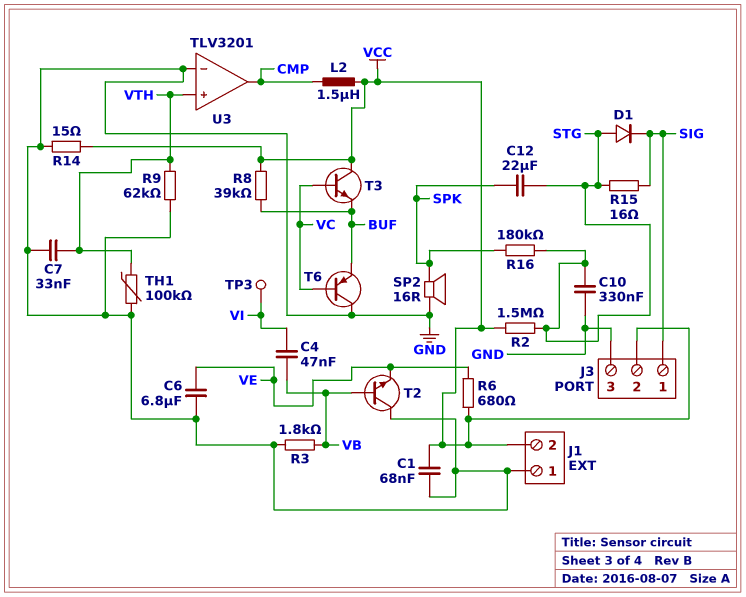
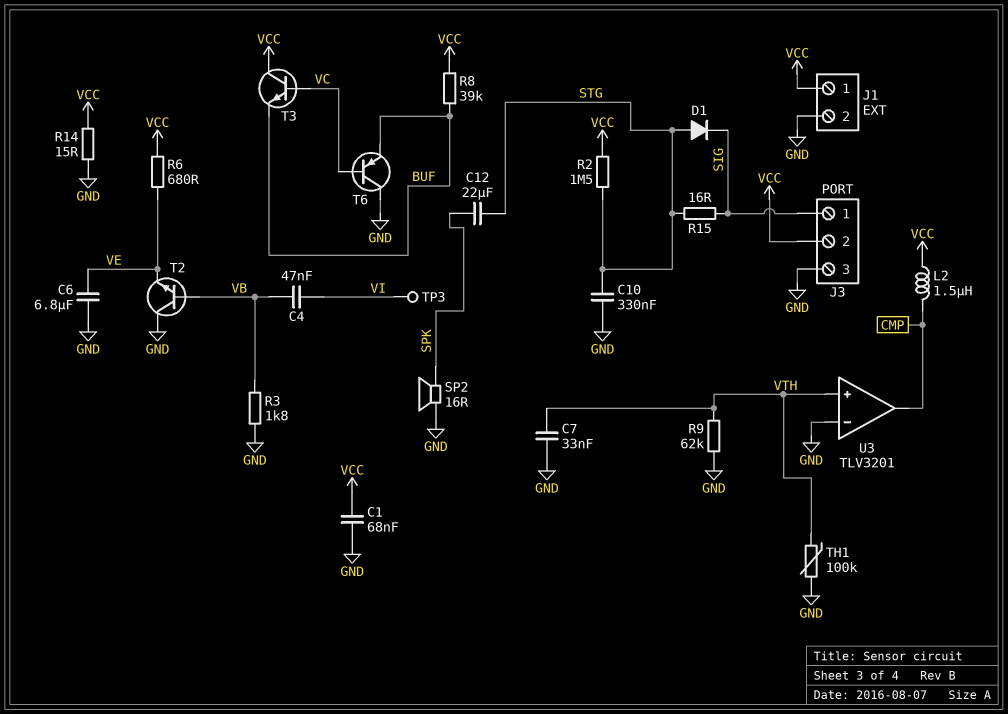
J1 pin 1: GND -> VCC
J1 pin 2: VCC -> GND
R16: 180k (SPK, STG) -> none

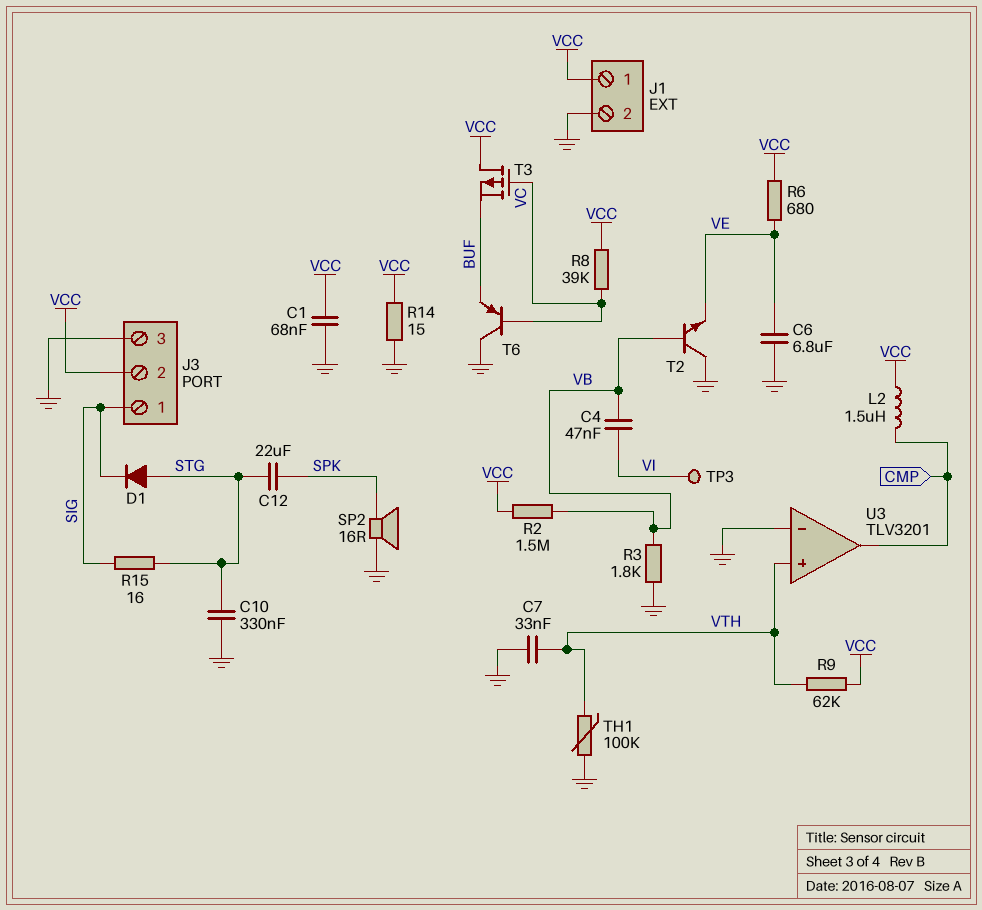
R2: 1.5M (STG, VCC) -> 1.5M (VB, VCC)
R8: 39k (BUF, VCC) -> 39k (VC, VCC)
R9: 62k (GND, VTH) -> 62k (VCC, VTH)
T3: NPN (B VC, C VCC, E BUF) -> PMOS (G VC, D VCC, S BUF)

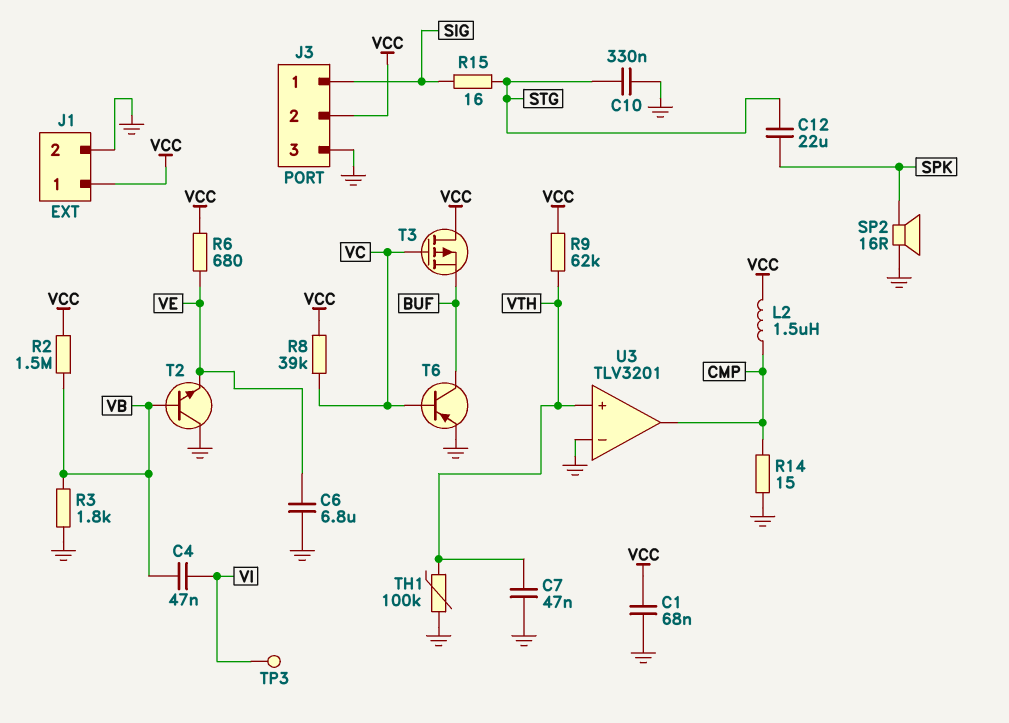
C7: 33nF (GND, VTH) -> 47nF (GND, VTH)
D1: diode (A STG, K SIG) -> none
R14: 15 (GND, VCC) -> 15 (CMP, GND)
T6: PNP (B VC, C GND, E BUF) -> PNP (B VC, C BUF, E GND)

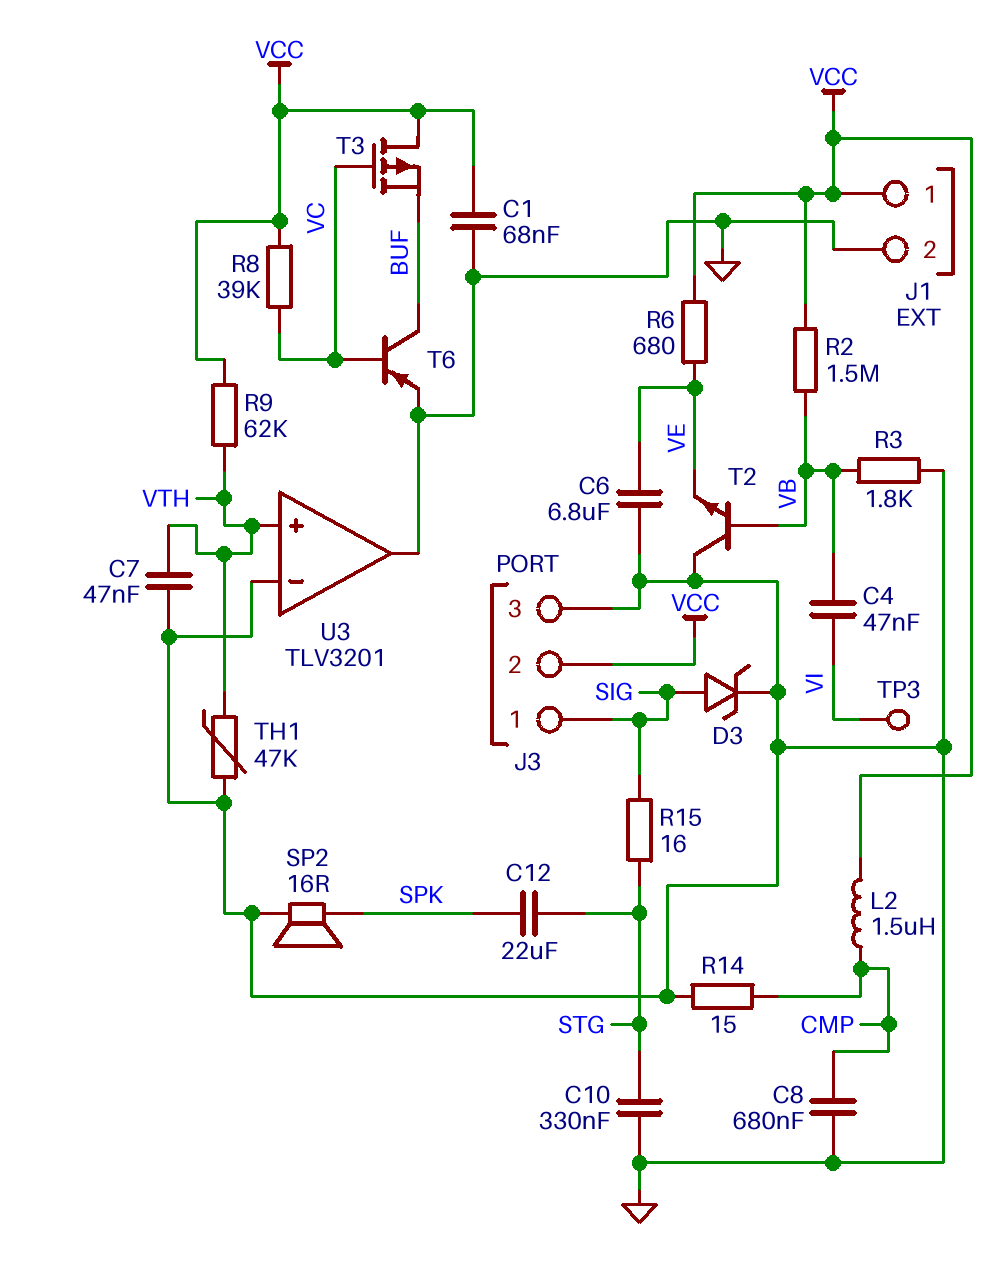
C8: none -> 680nF (CMP, GND)
D3: none -> zener (A SIG, K GND)
TH1: 100k (GND, VTH) -> 47k (GND, VTH)
U3 pin out: CMP -> GND

